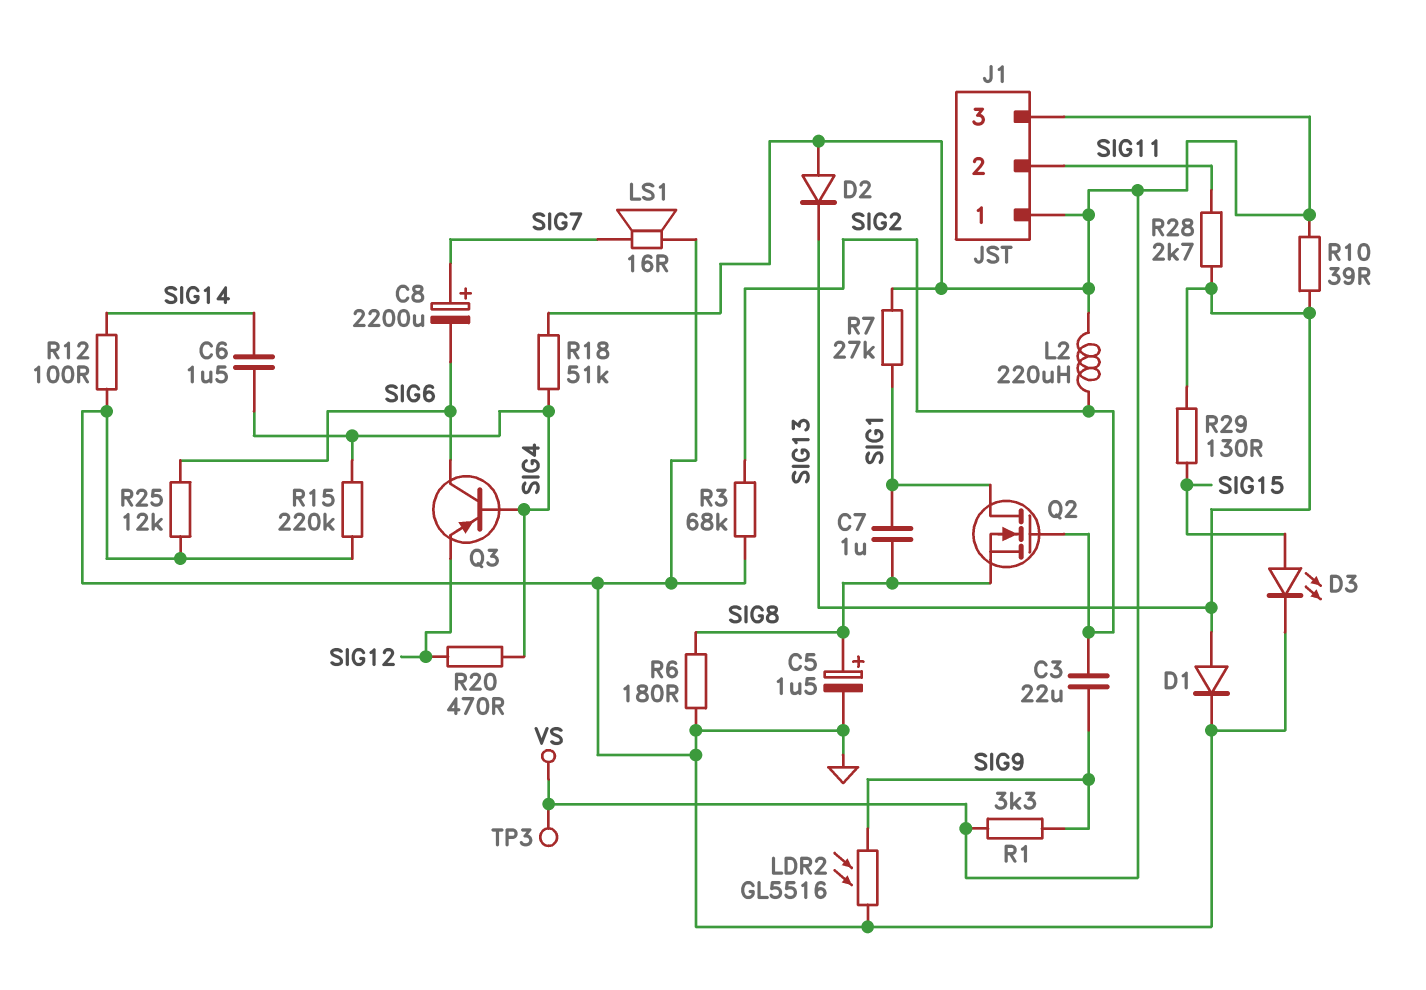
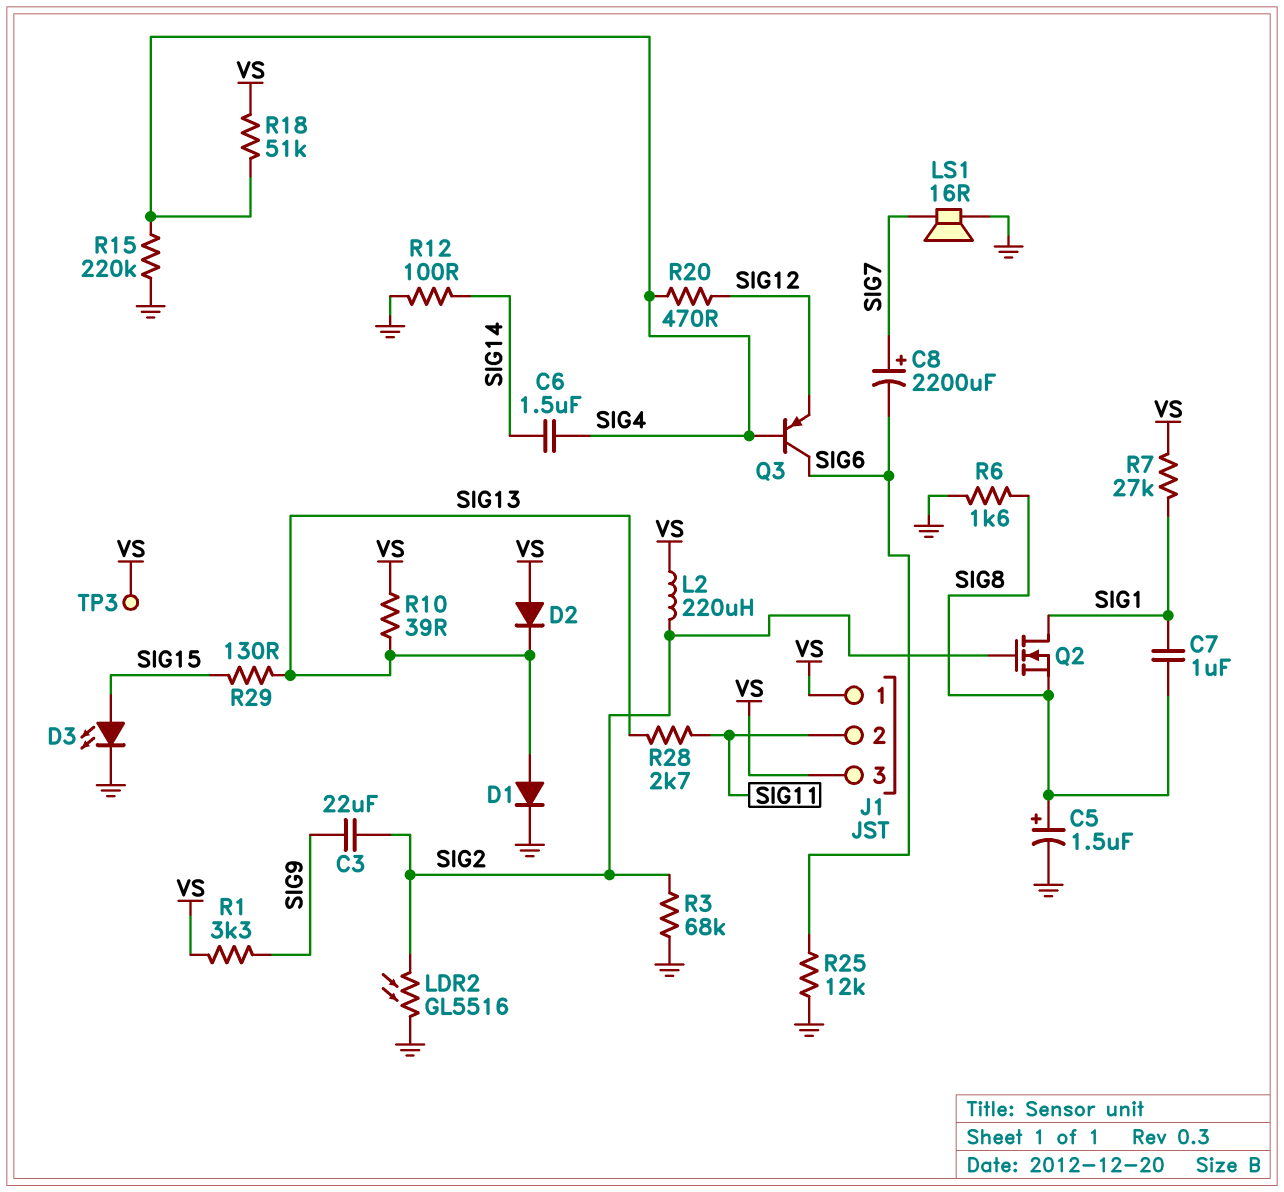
LDR2: GL5516 (GND, SIG9) -> GL5516 (GND, SIG2)
R6: 180 (GND, SIG8) -> 1.6k (GND, SIG8)

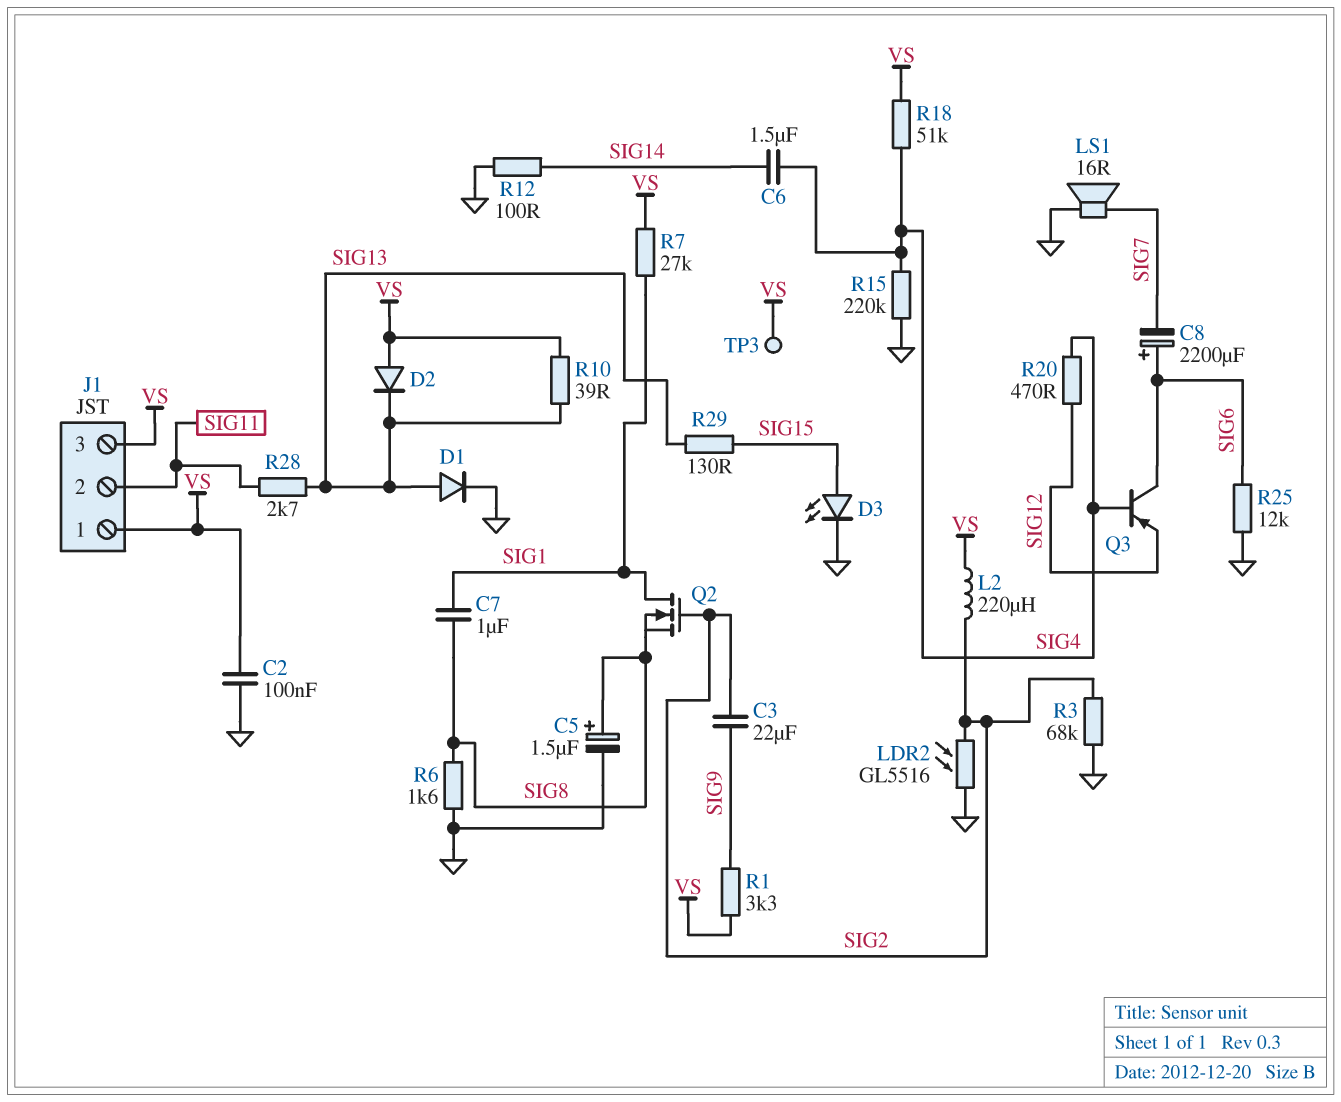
C2: none -> 100nF (GND, VS)
C8: 2200uF (plus SIG7, minus SIG6) -> 2200uF (plus SIG6, minus SIG7)

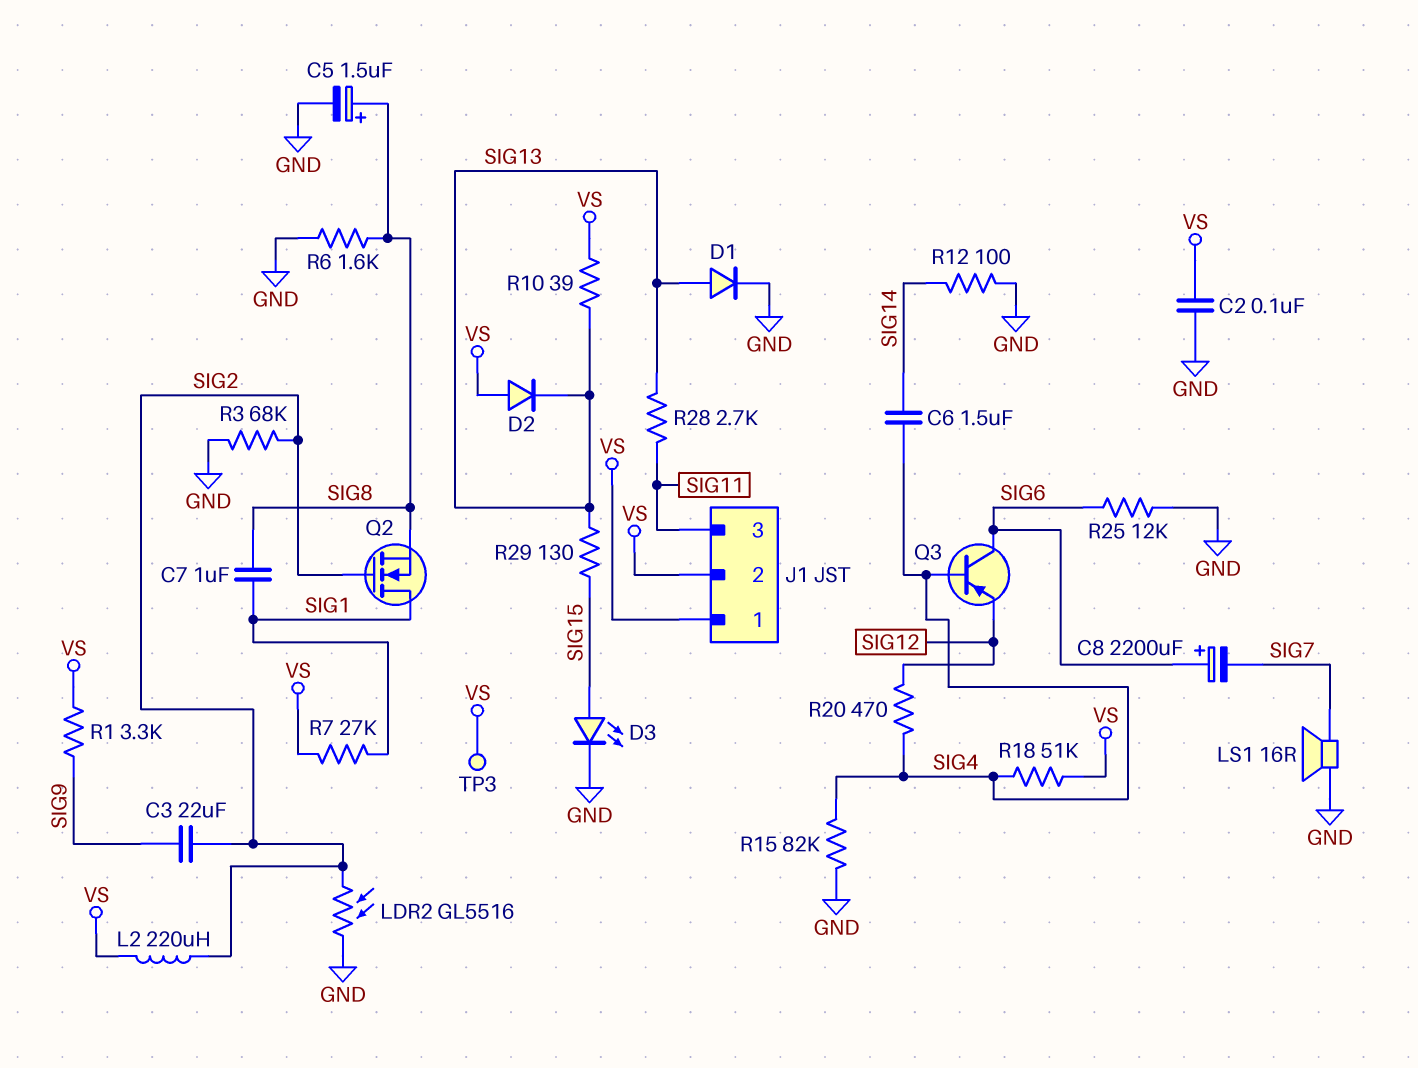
J1 pin 2: SIG11 -> VS
J1 pin 3: VS -> SIG11
R15: 220k (GND, SIG4) -> 82k (GND, SIG4)

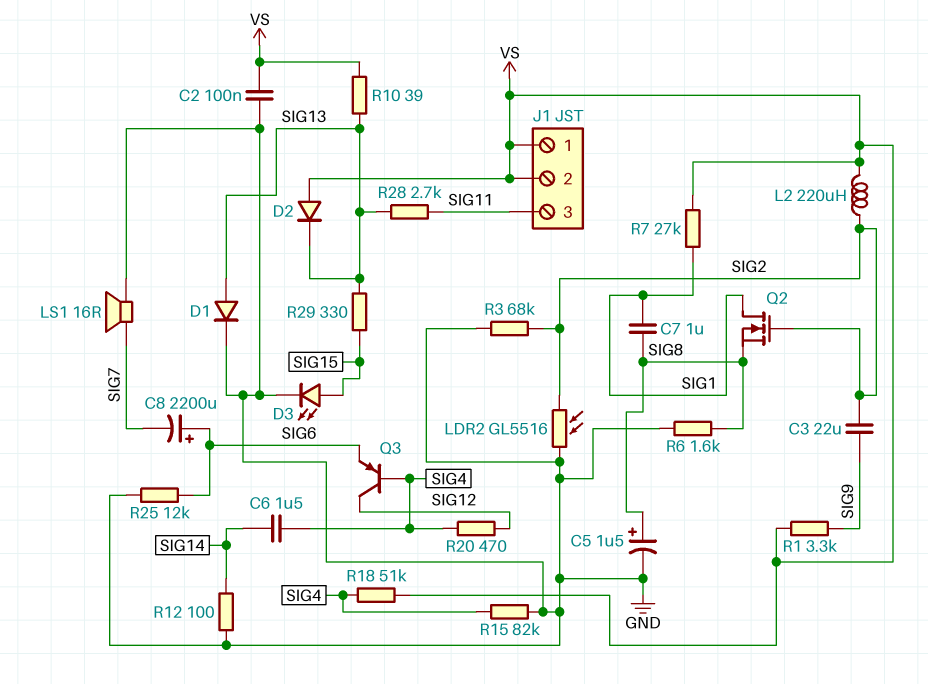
Q3: PNP (B SIG4, C SIG6, E SIG12) -> PNP (B SIG4, C SIG12, E SIG6)
R29: 130 (SIG13, SIG15) -> 330 (SIG13, SIG15)
TP3: test point (VS) -> none

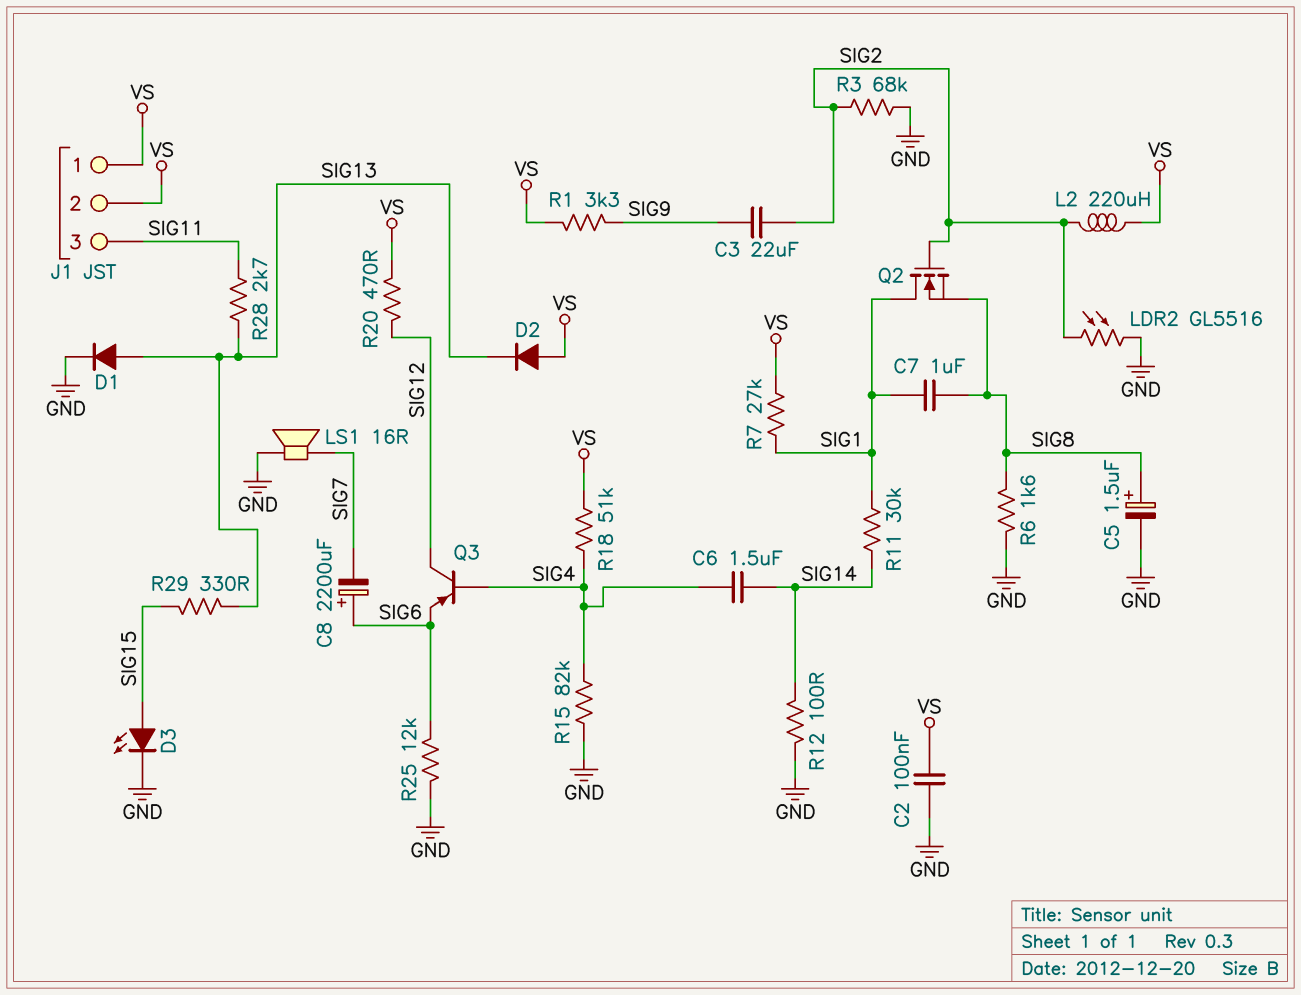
R10: 39 (SIG13, VS) -> none
R11: none -> 30k (SIG1, SIG14)
R20: 470 (SIG4, SIG12) -> 470 (SIG12, VS)

